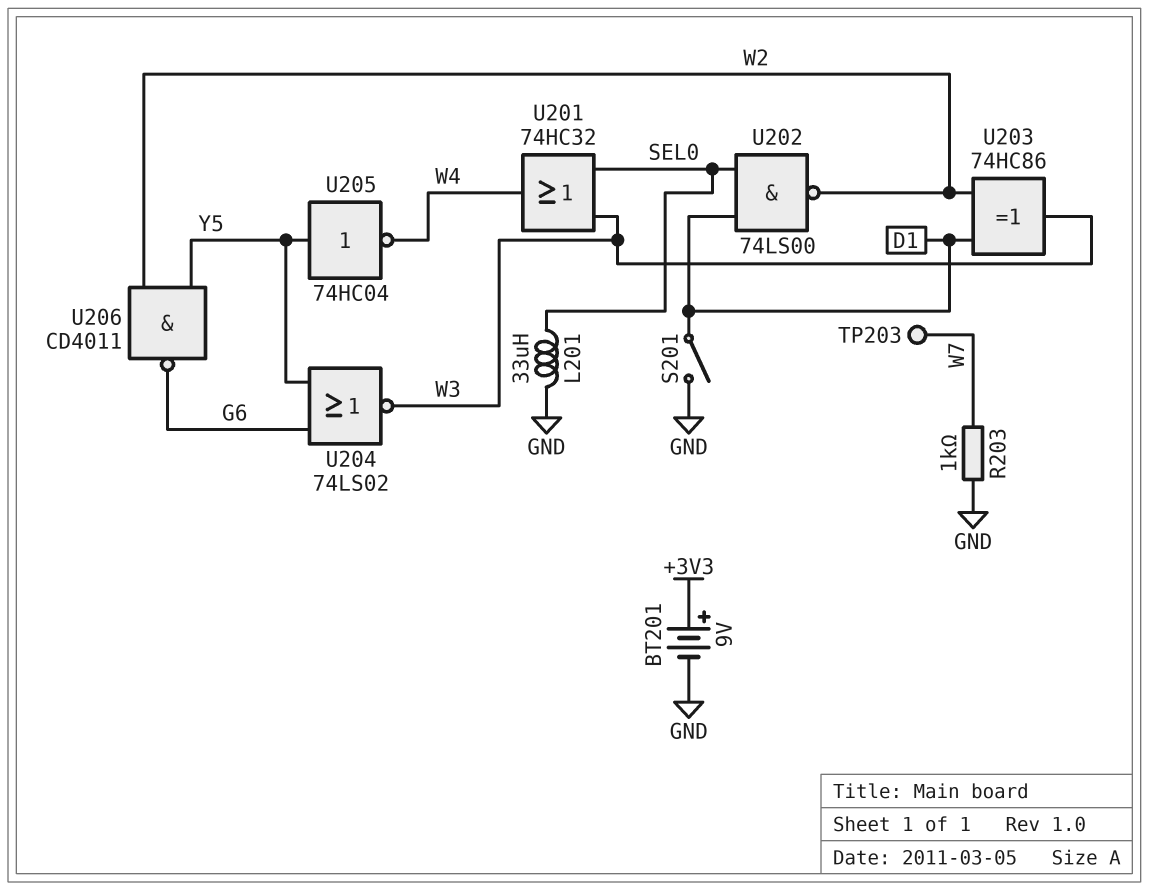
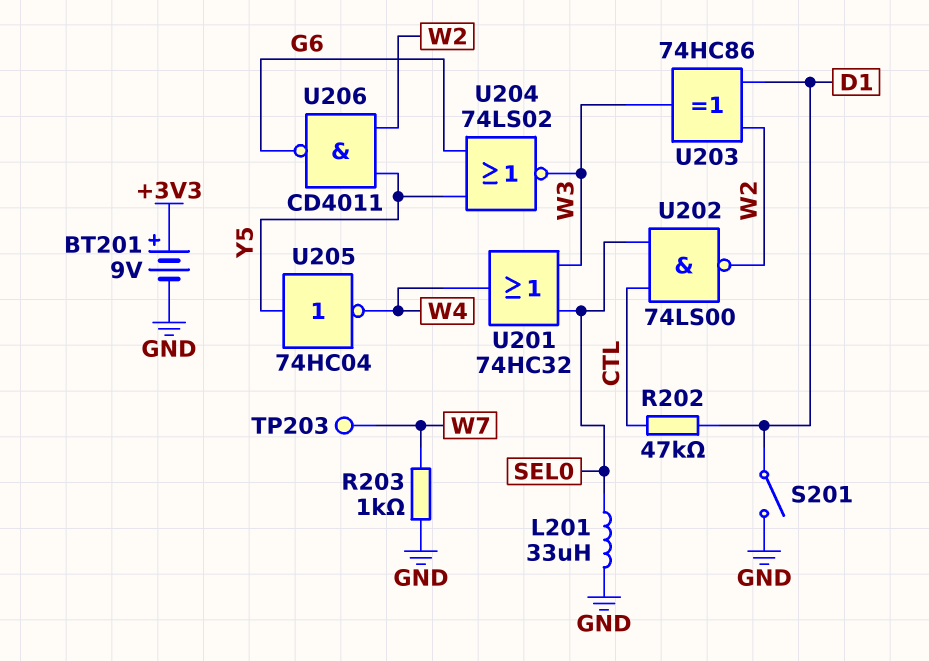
R202: none -> 47k (CTL, D1)
U202: NAND 74LS00 (in D1, in SEL0, out W2) -> NAND 74LS00 (in CTL, in SEL0, out W2)

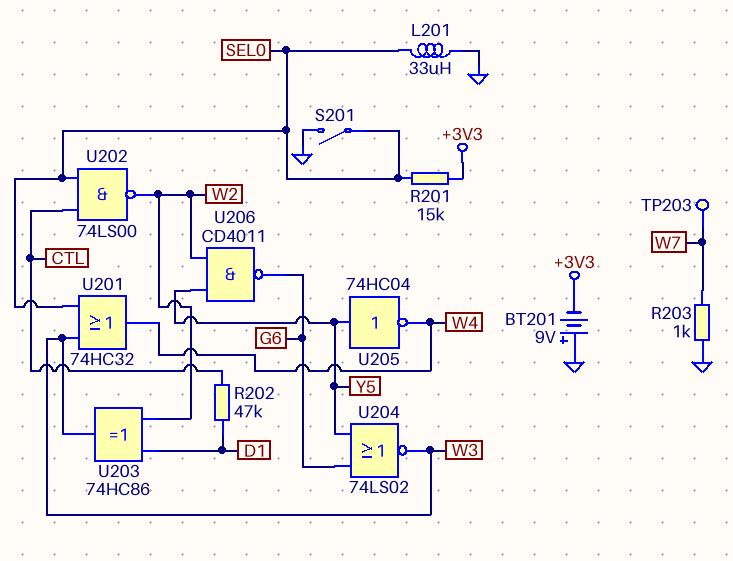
BT201: 9V (plus +3V3, minus GND) -> 9V (plus GND, minus +3V3)
R201: none -> 15k (+3V3, SEL0)
S201: switch (D1, GND) -> switch (GND, SEL0)

